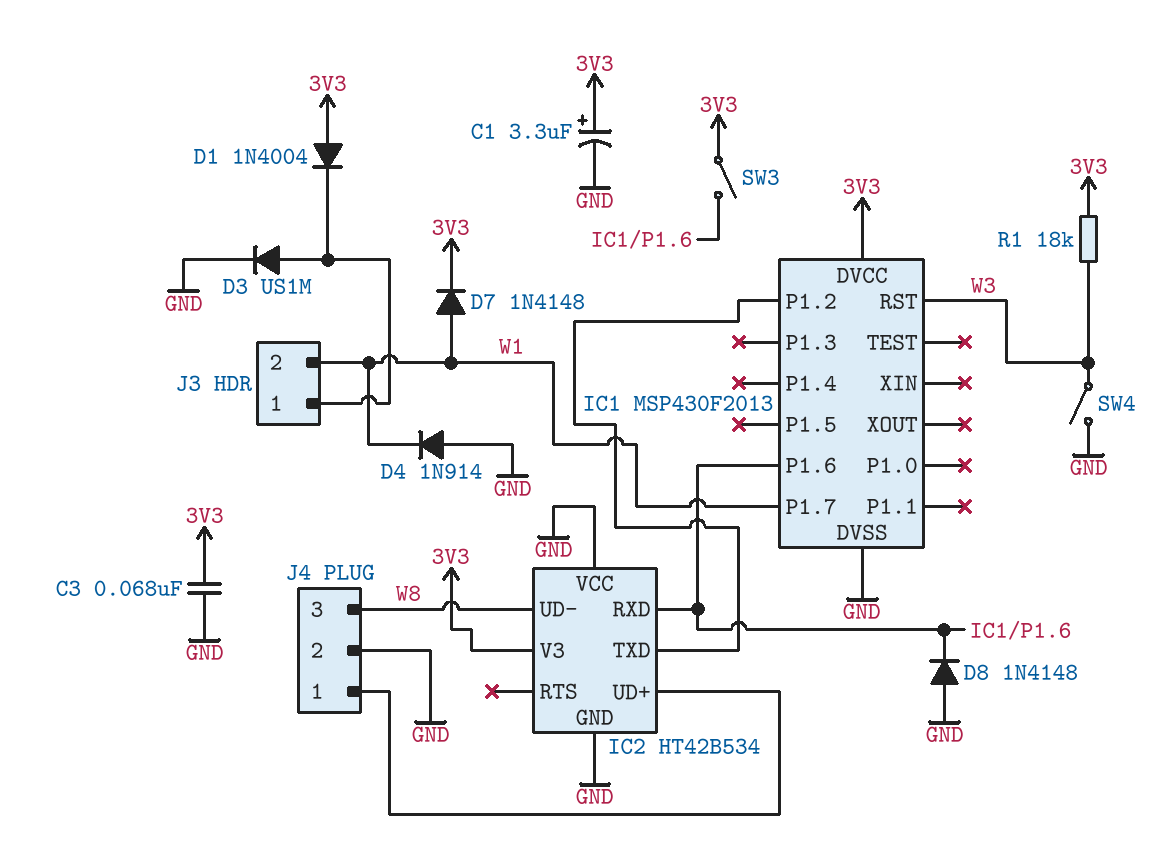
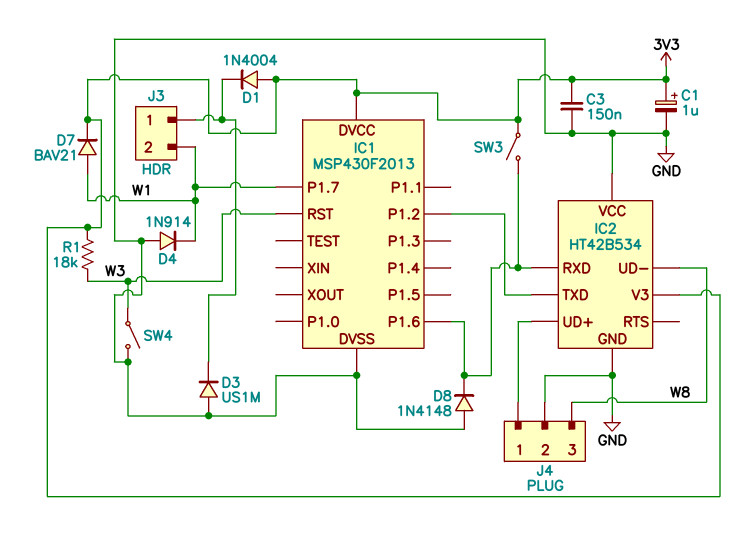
C1: 3.3uF (plus 3V3, minus GND) -> 1uF (plus 3V3, minus GND)
C3: 68nF (3V3, GND) -> 150nF (3V3, GND)
D3: diode US1M (A J3/1, K GND) -> diode US1M (A GND, K J3/1)
D7: diode 1N4148 (A W1, K 3V3) -> diode BAV21 (A W1, K 3V3)

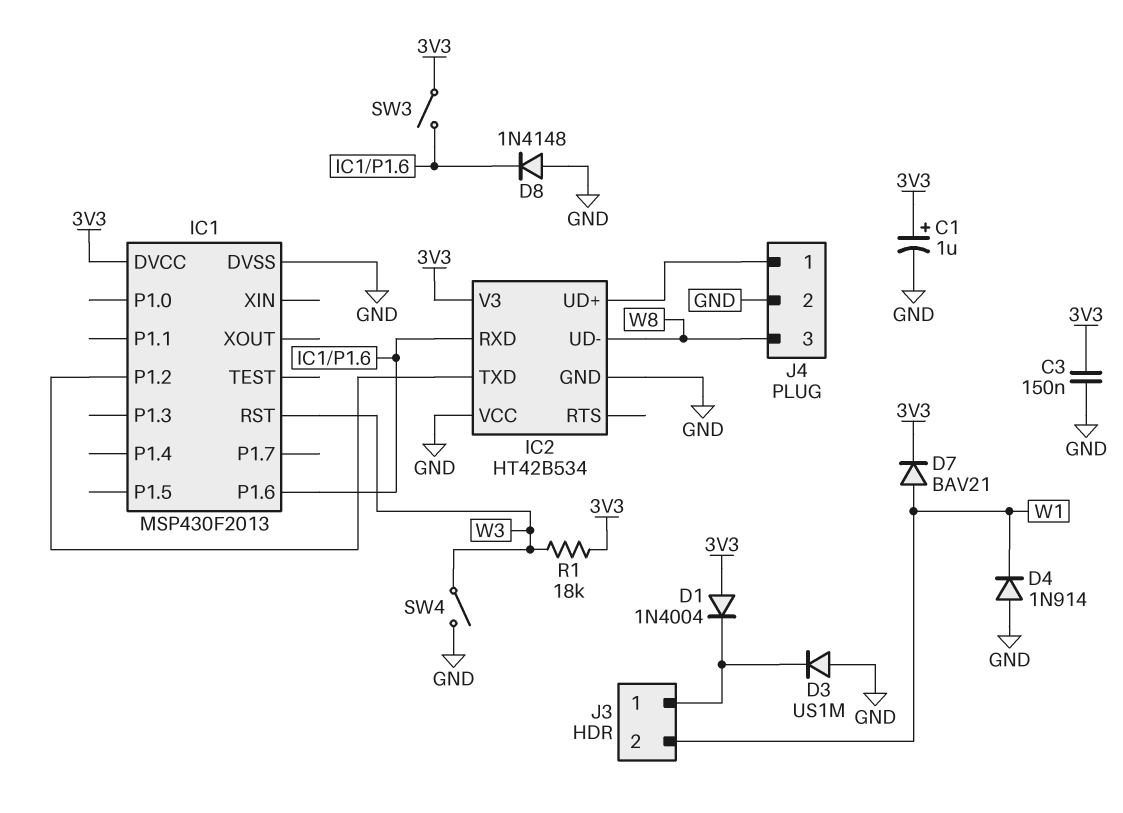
IC1 pin P1.7: W1 -> none

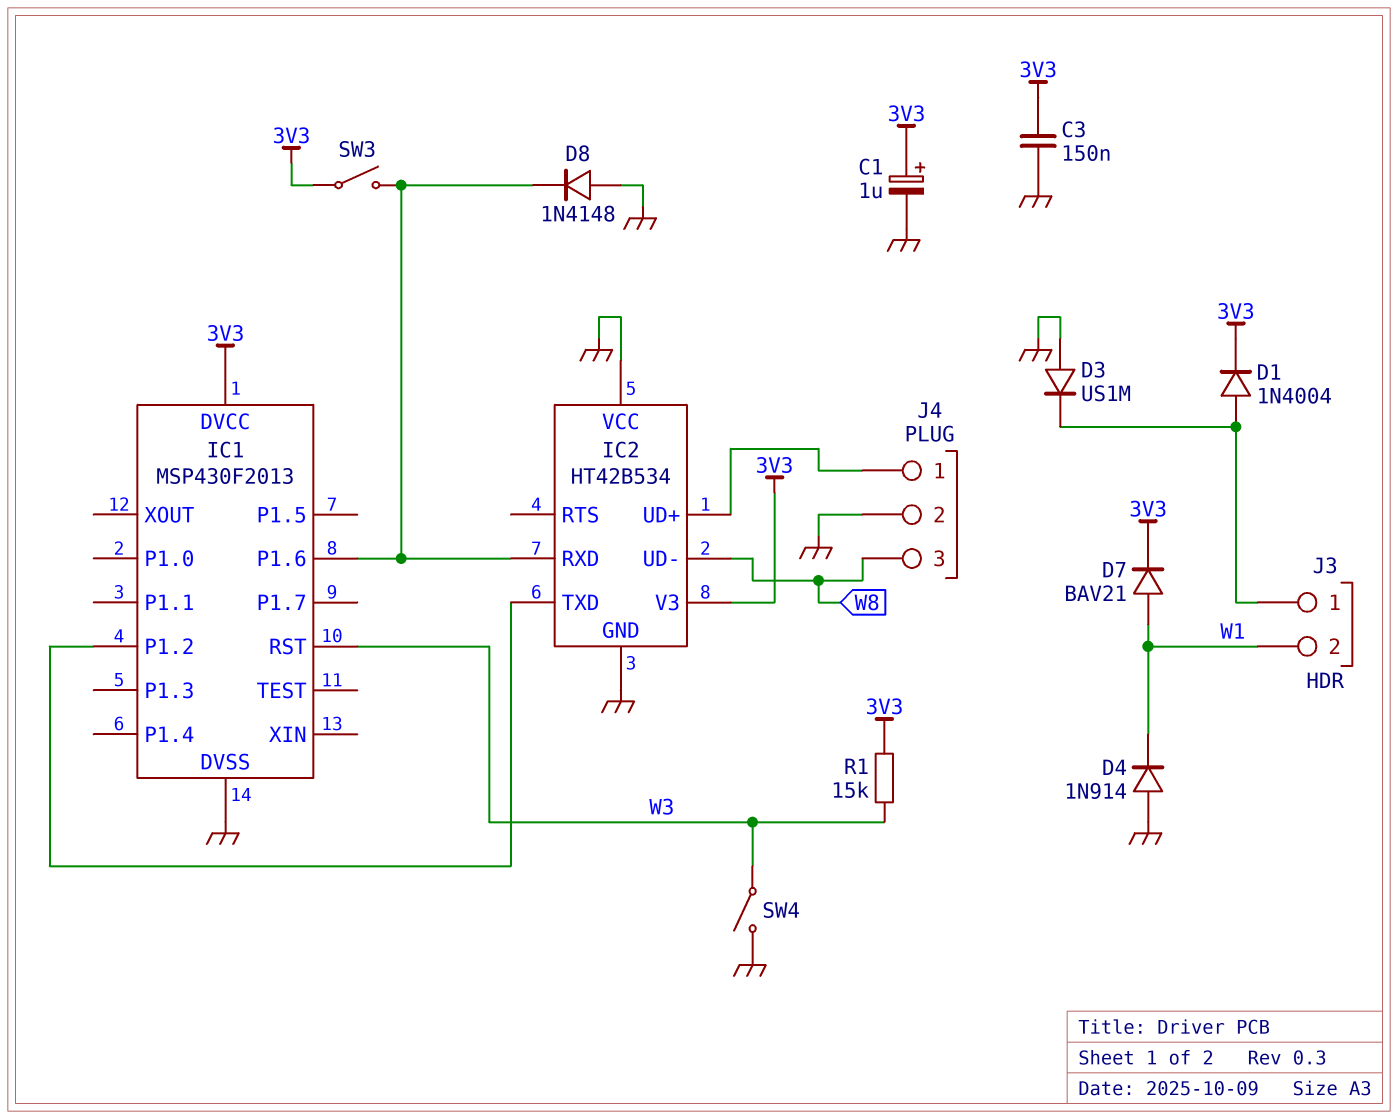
D1: diode 1N4004 (A 3V3, K J3/1) -> diode 1N4004 (A J3/1, K 3V3)
R1: 18k (3V3, W3) -> 15k (3V3, W3)

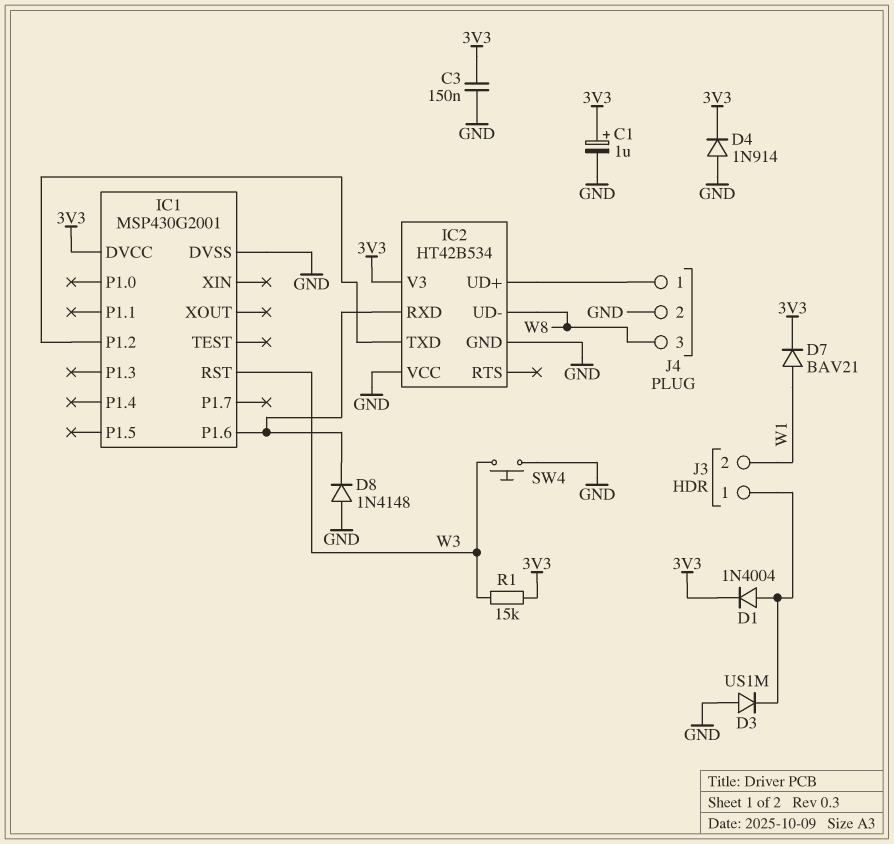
D4: diode 1N914 (A GND, K W1) -> diode 1N914 (A GND, K 3V3)
IC1: MSP430F2013 -> MSP430G2001
SW3: switch (3V3, IC1/P1.6) -> none
SW4: switch (GND, W3) -> button (GND, W3)

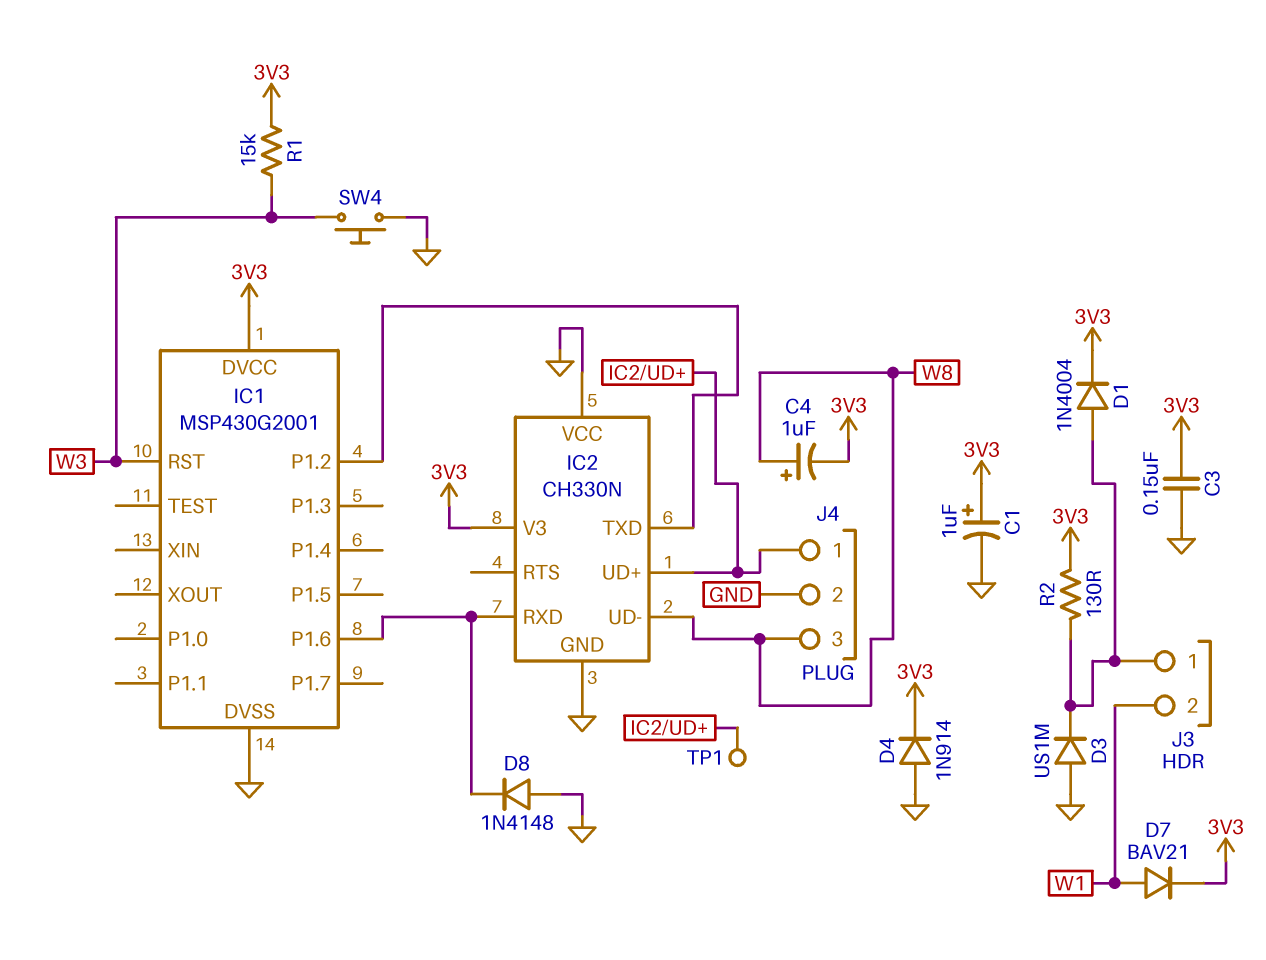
C4: none -> 1uF (plus W8, minus 3V3)
IC2: HT42B534 -> CH330N
R2: none -> 130 (3V3, J3/1)
TP1: none -> test point (IC2/UD+)

